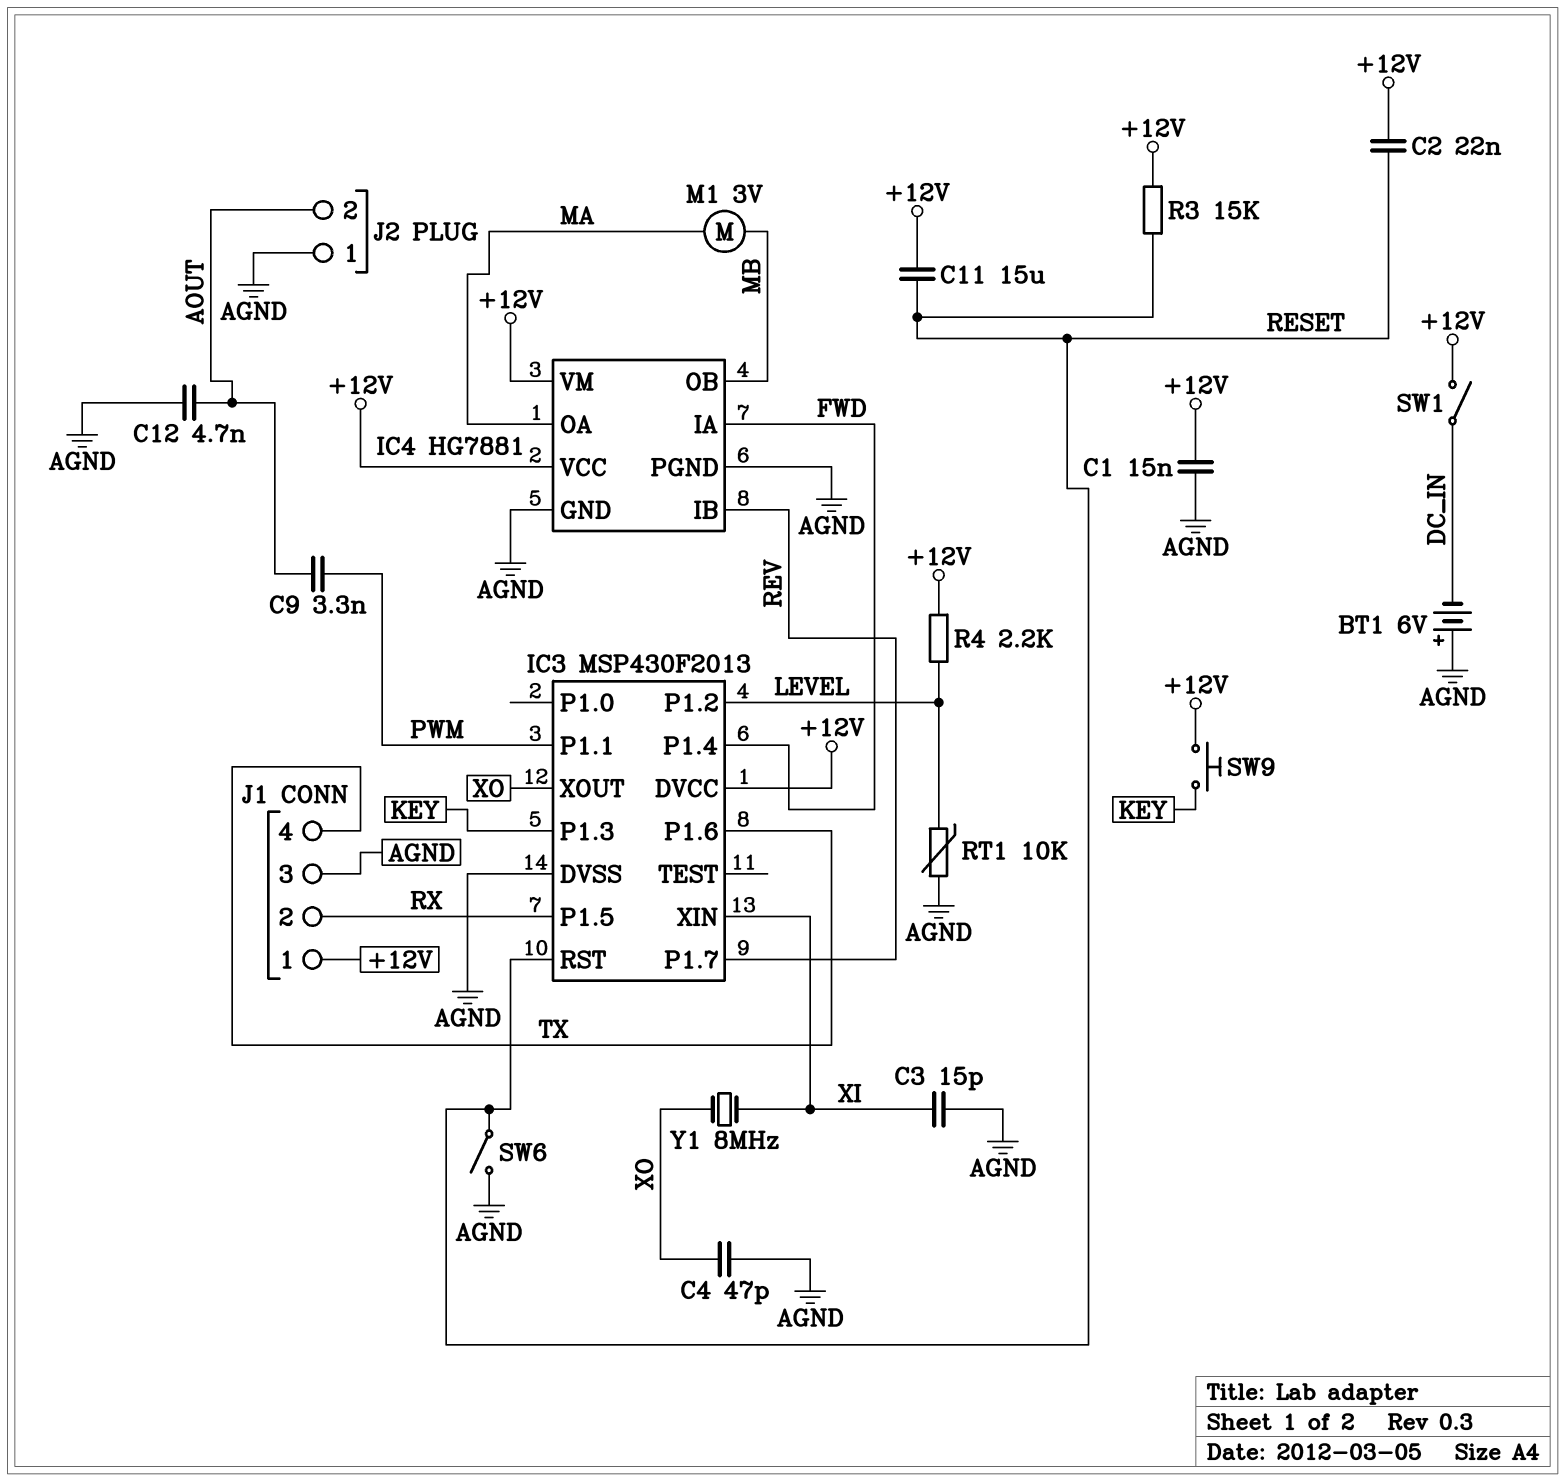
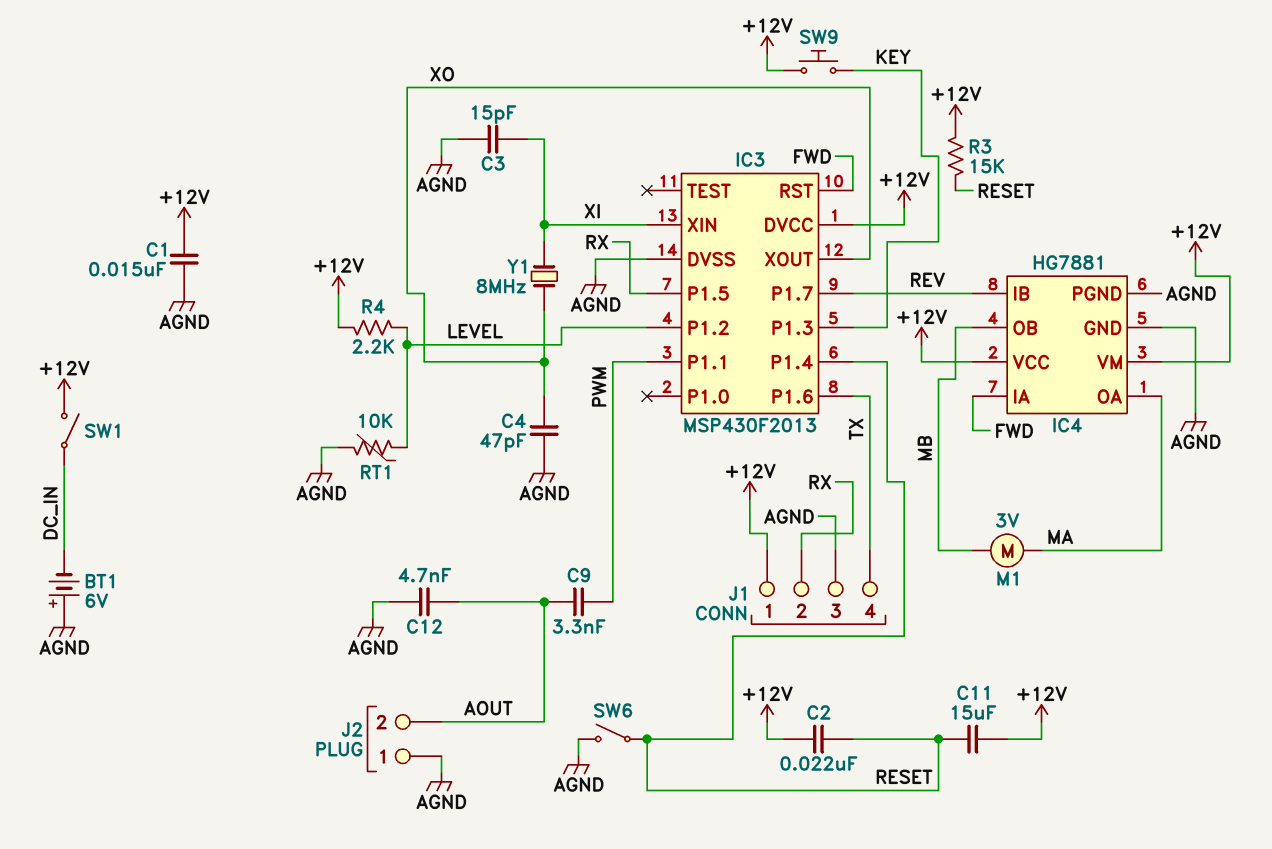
IC3 pin P1.4: FWD -> RESET
IC3 pin RST: RESET -> FWD

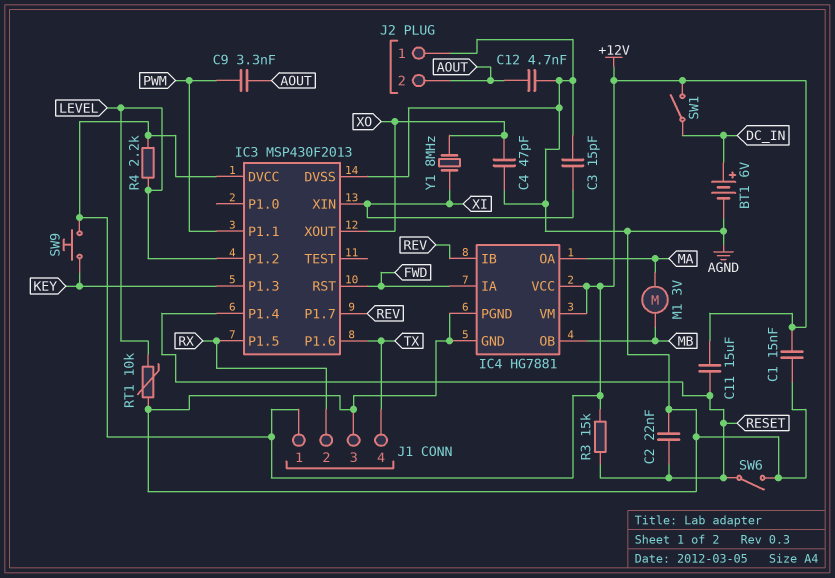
BT1: 6V (plus AGND, minus DC_IN) -> 6V (plus DC_IN, minus AGND)
C2: 22nF (+12V, RESET) -> 22nF (AGND, RESET)

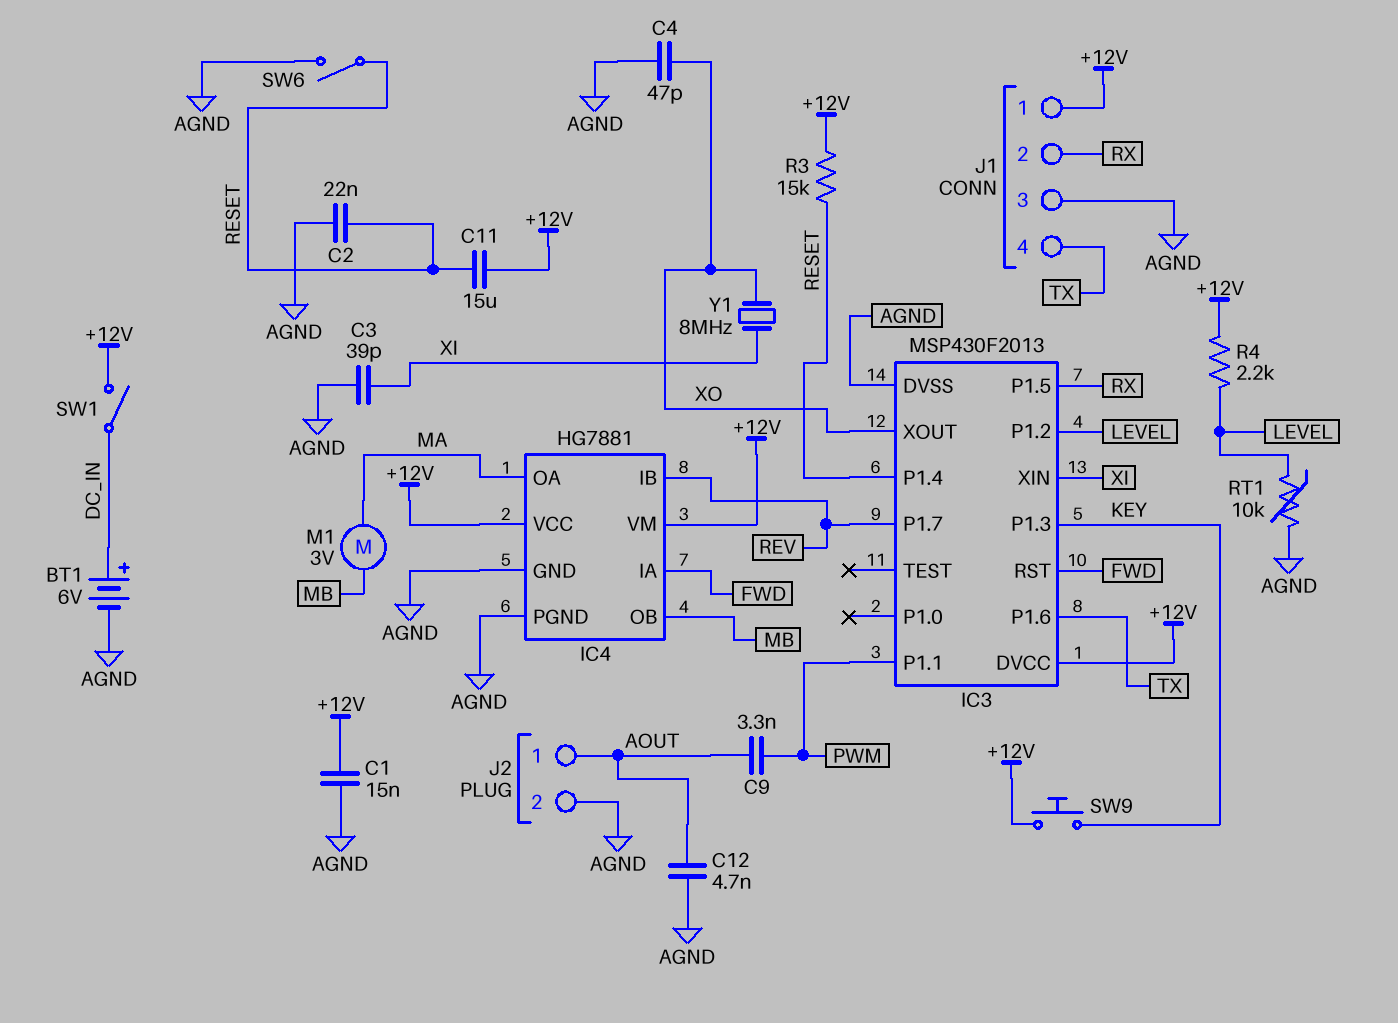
C3: 15pF (AGND, XI) -> 39pF (AGND, XI)
J2 pin 1: AGND -> AOUT
J2 pin 2: AOUT -> AGND

